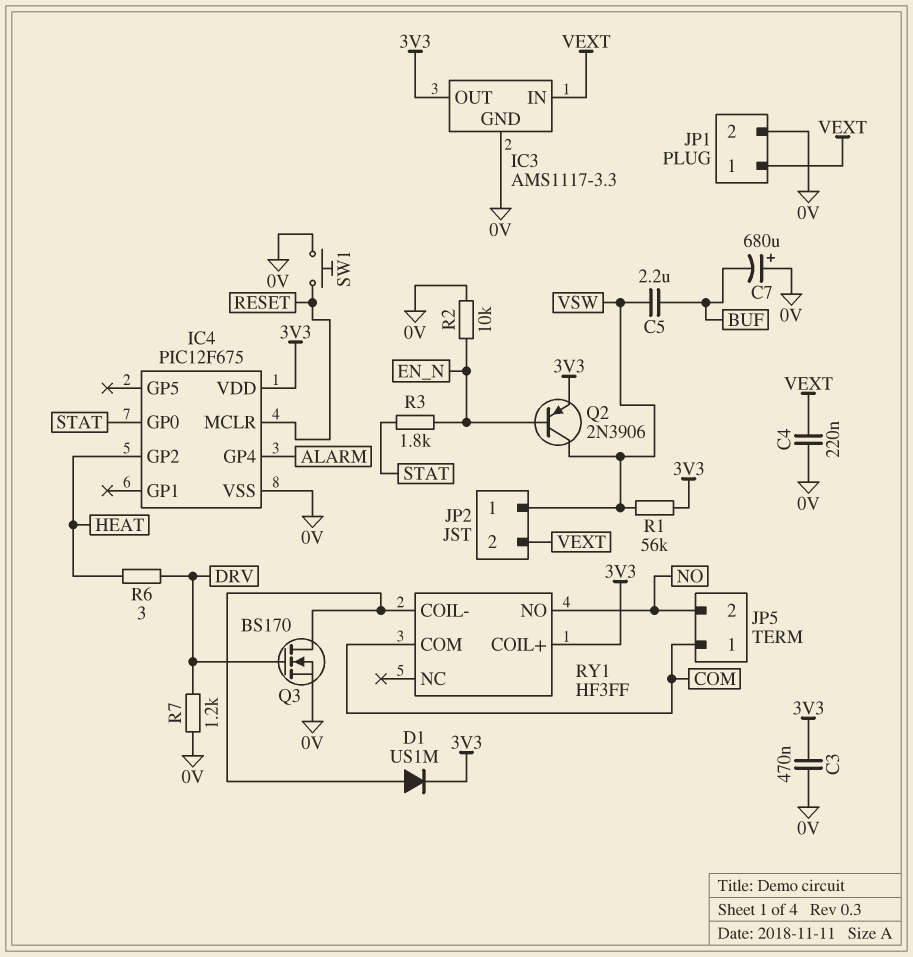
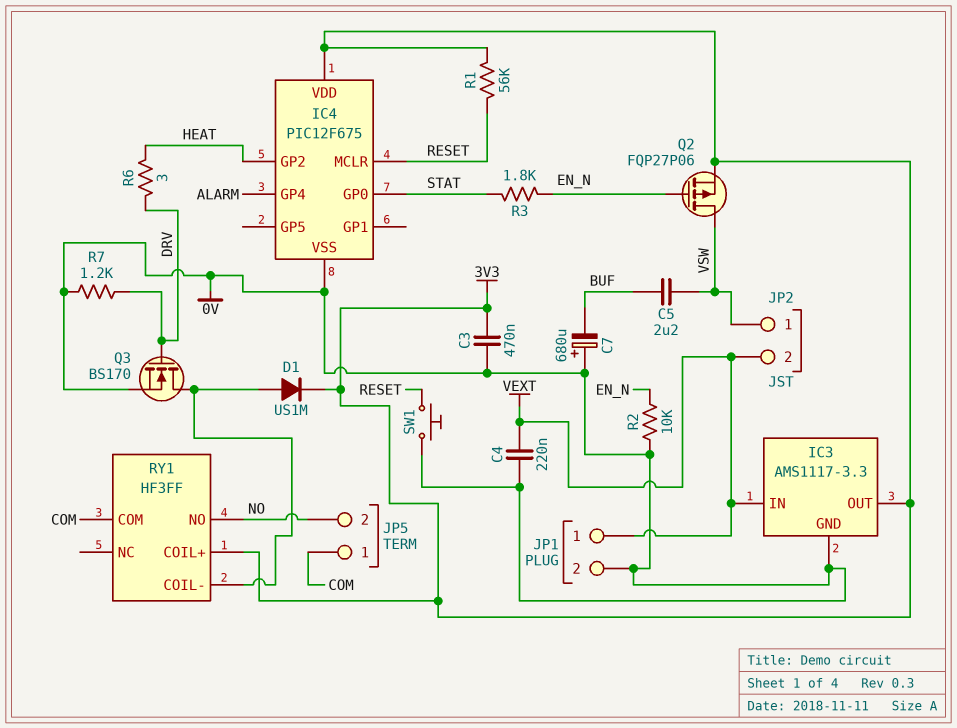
Q2: PNP 2N3906 (B EN_N, C VSW, E 3V3) -> PMOS FQP27P06 (G EN_N, D VSW, S 3V3)
R1: 56k (3V3, VSW) -> 56k (3V3, RESET)

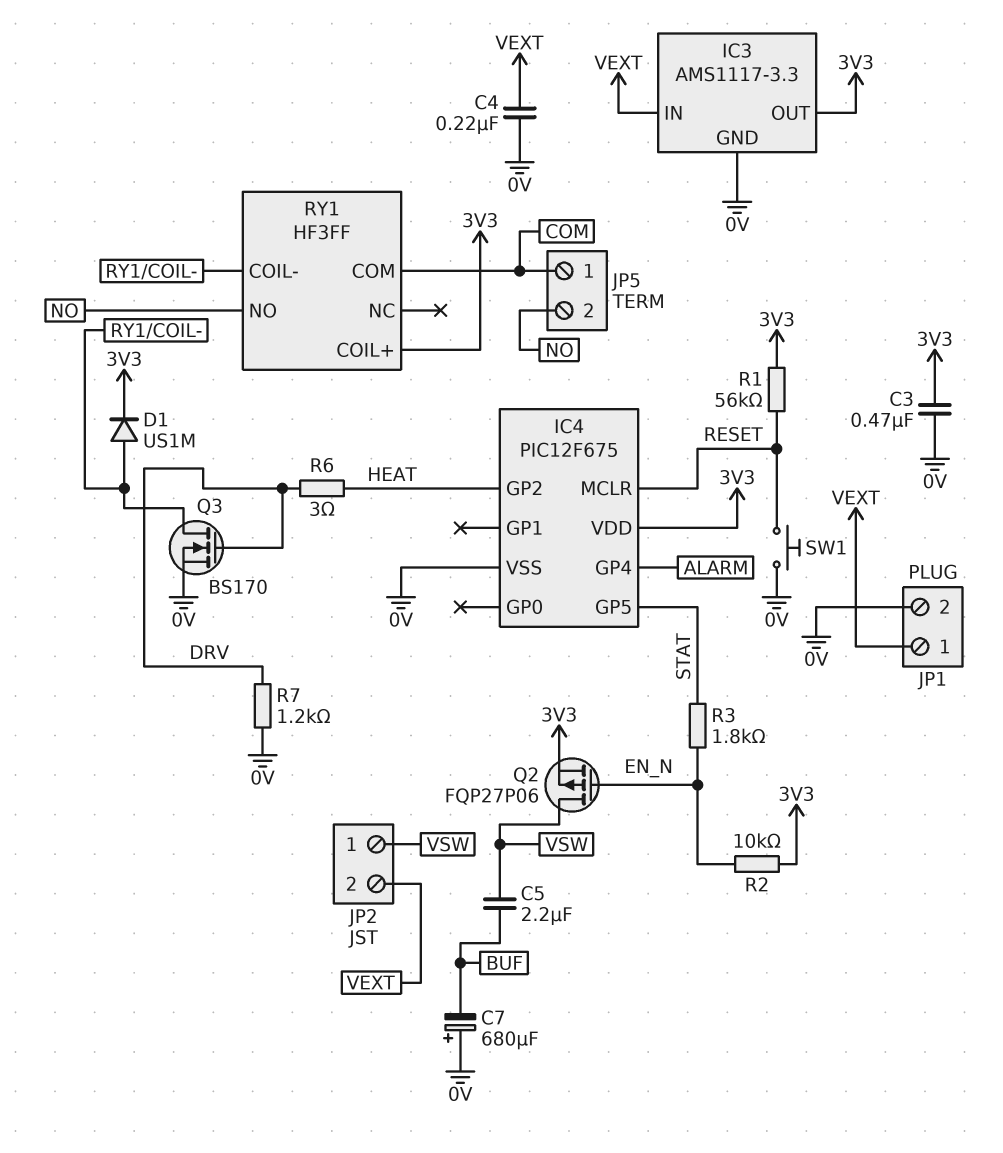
IC4 pin GP0: STAT -> none
IC4 pin GP5: none -> STAT
R2: 10k (0V, EN_N) -> 10k (3V3, EN_N)

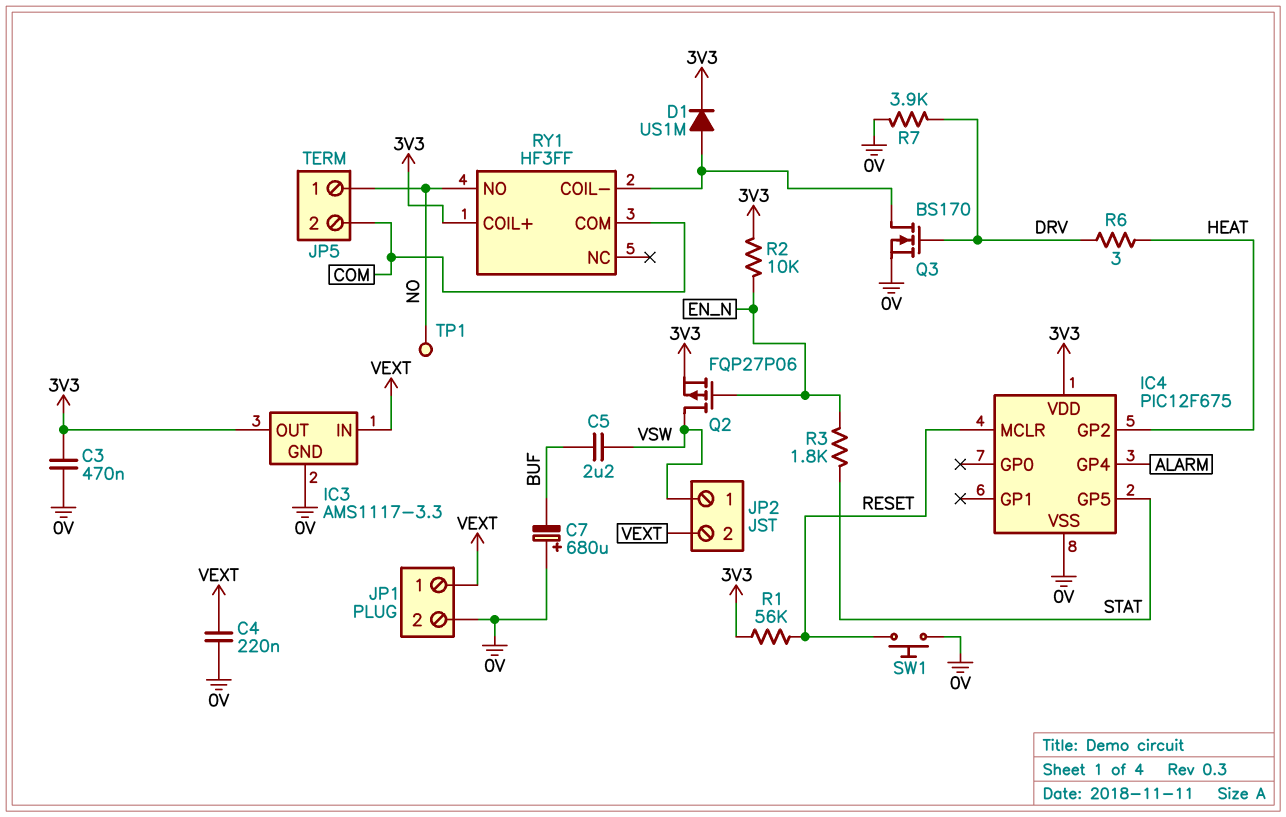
JP5 pin 1: COM -> NO
JP5 pin 2: NO -> COM
R7: 1.2k (0V, DRV) -> 3.9k (0V, DRV)
TP1: none -> test point (NO)

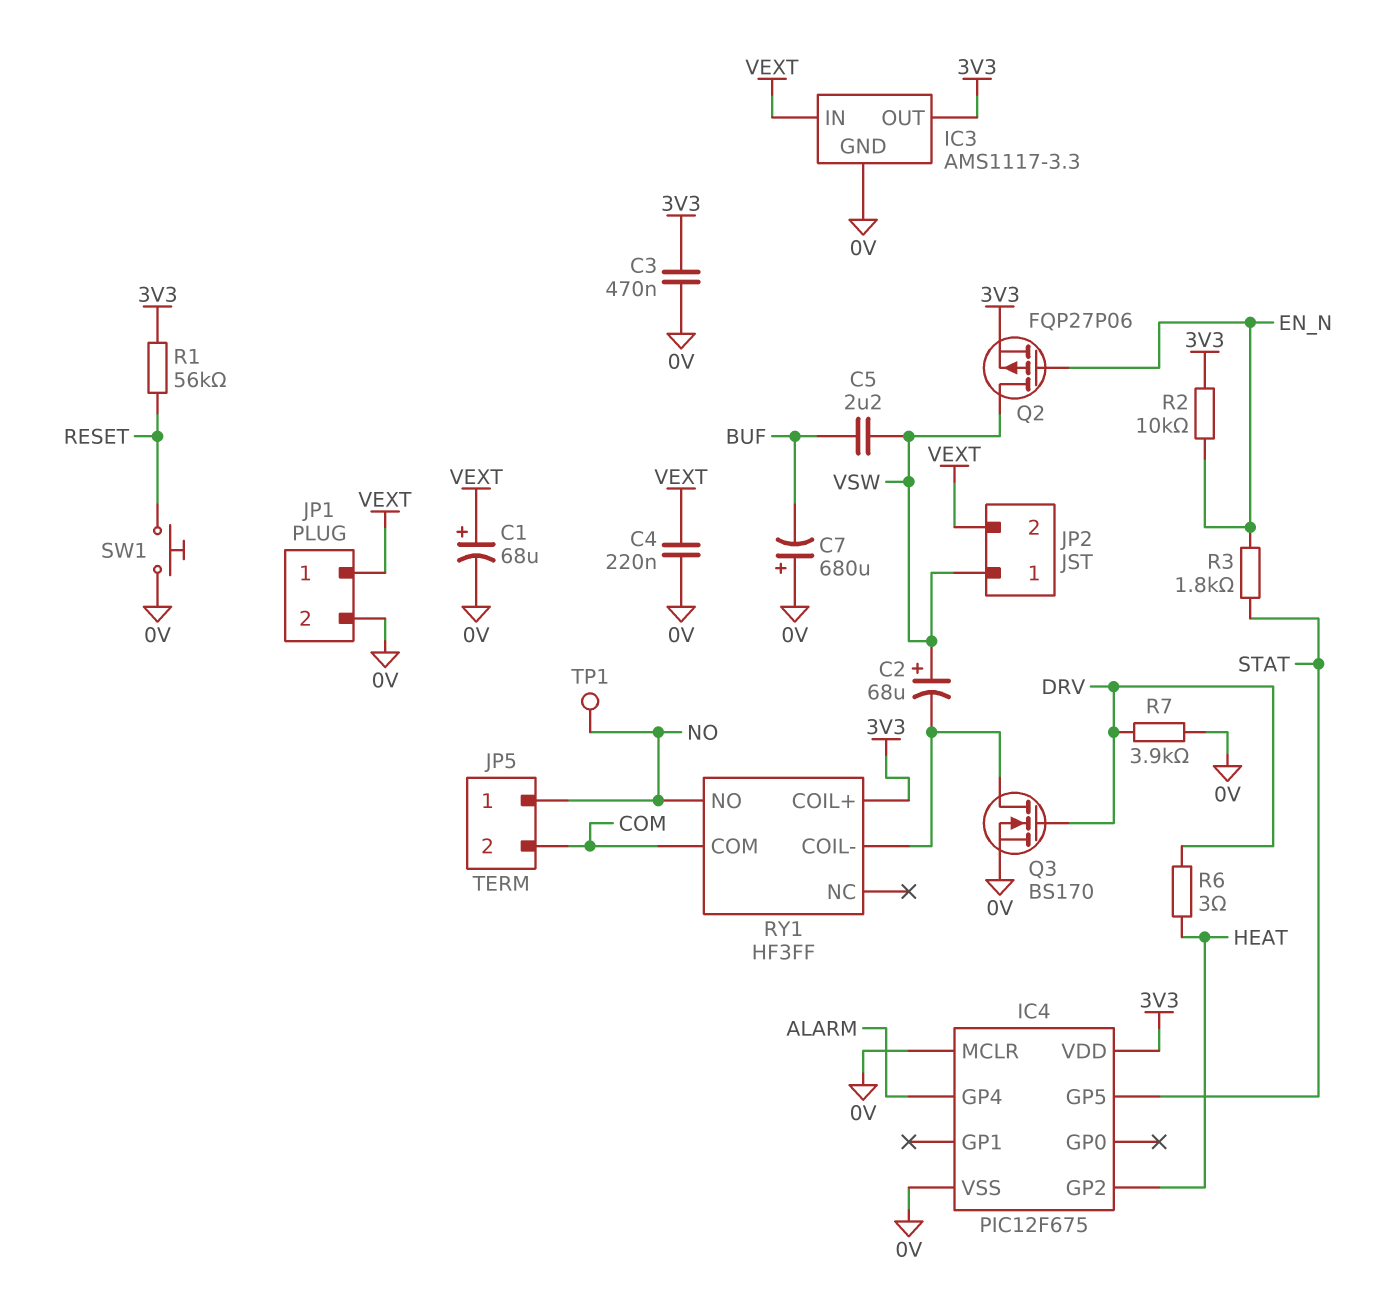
C1: none -> 68uF (plus VEXT, minus 0V)
C2: none -> 68uF (plus VSW, minus RY1/COIL-)
D1: diode US1M (A RY1/COIL-, K 3V3) -> none
IC4 pin MCLR: RESET -> 0V

